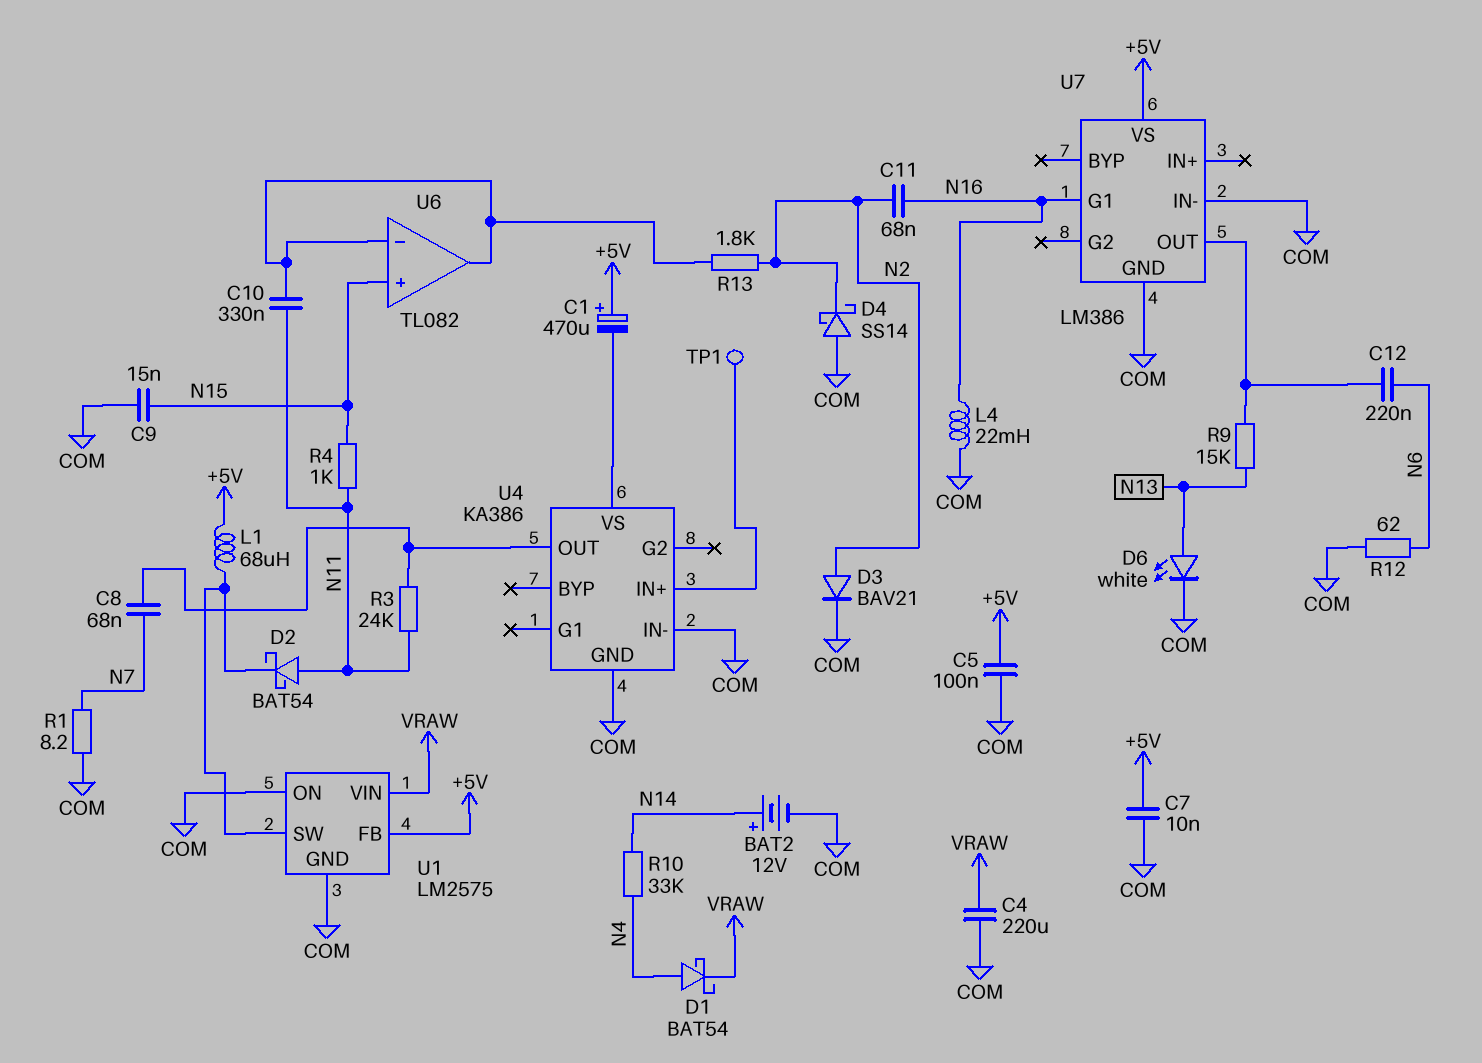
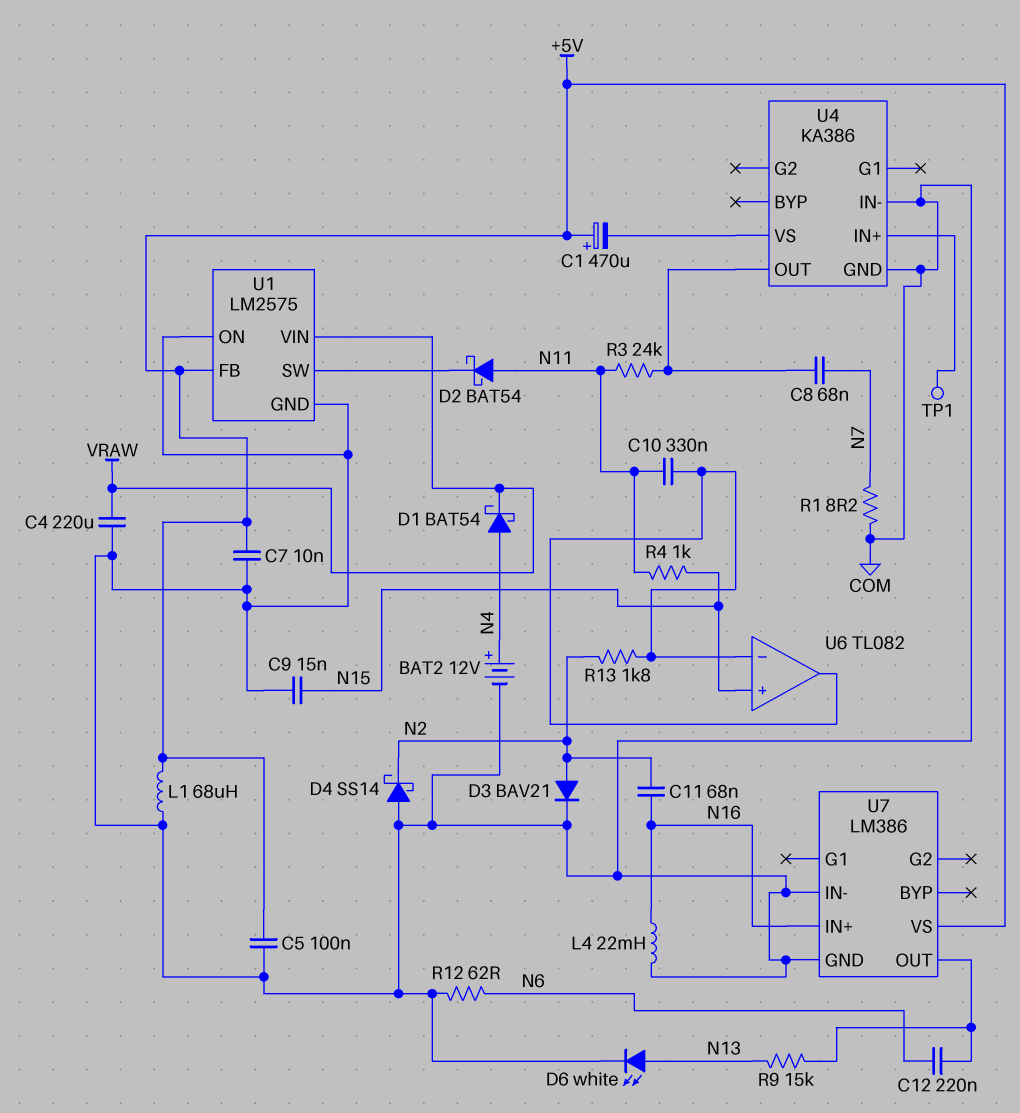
BAT2: 12V (plus N14, minus COM) -> 12V (plus N4, minus COM)
L1: 68uH (+5V, U1/SW) -> 68uH (+5V, COM)
R10: 33k (N4, N14) -> none
U7 pin G1: N16 -> none
U7 pin IN+: none -> N16

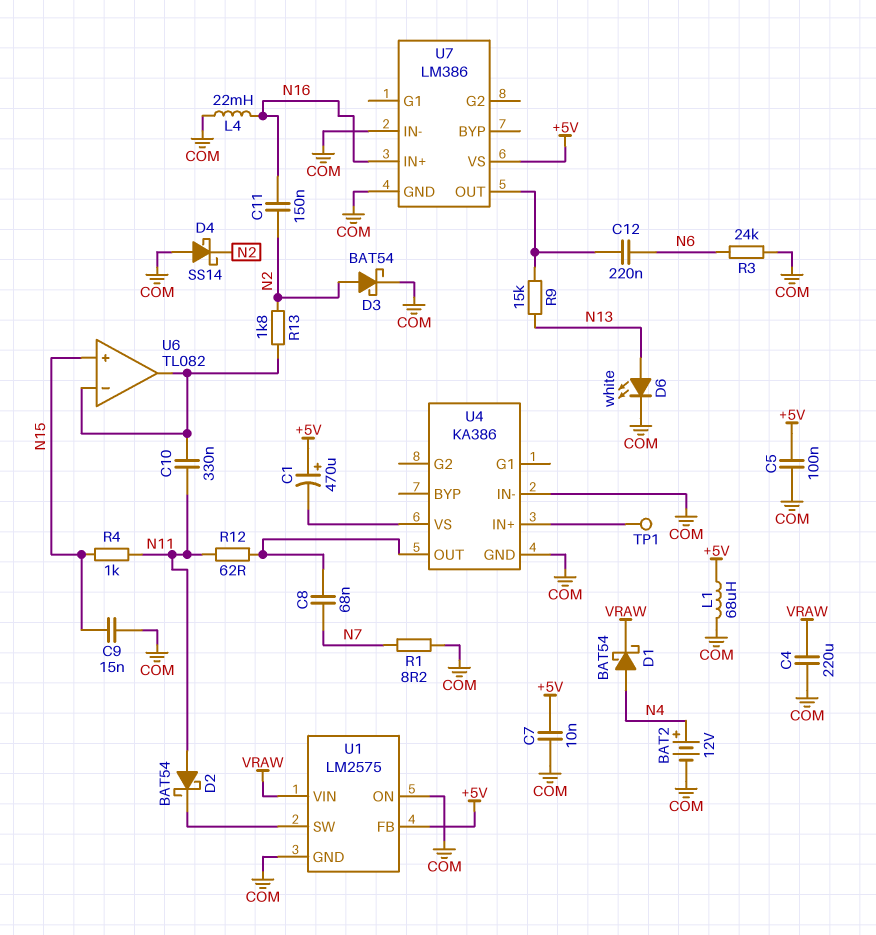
C11: 68nF (N2, N16) -> 150nF (N2, N16)
D3: diode BAV21 (A N2, K COM) -> schottky BAT54 (A N2, K COM)
R3: 24k (N11, U4/OUT) -> 24k (COM, N6)
R12: 62 (COM, N6) -> 62 (N11, U4/OUT)

